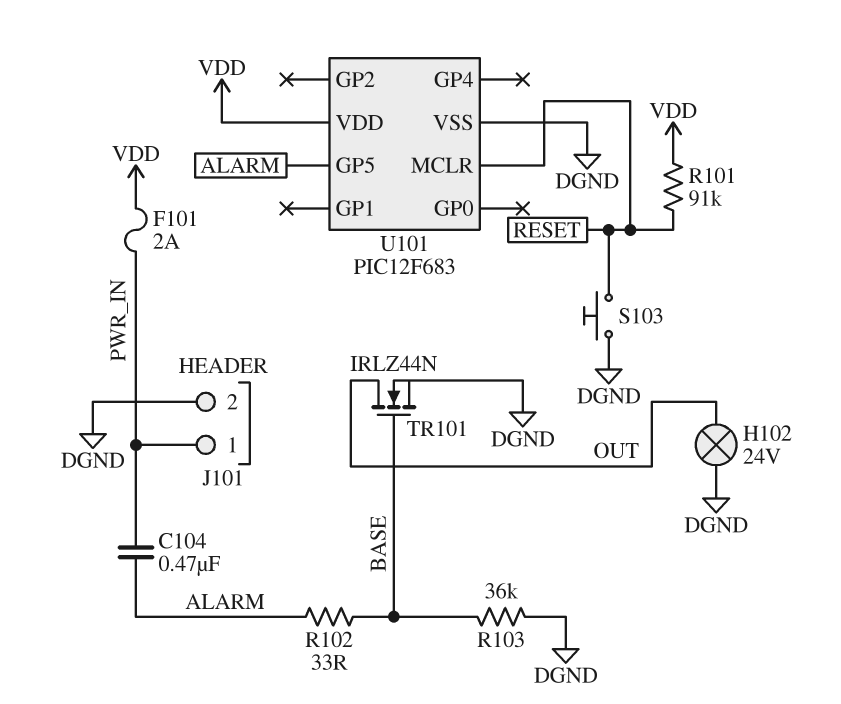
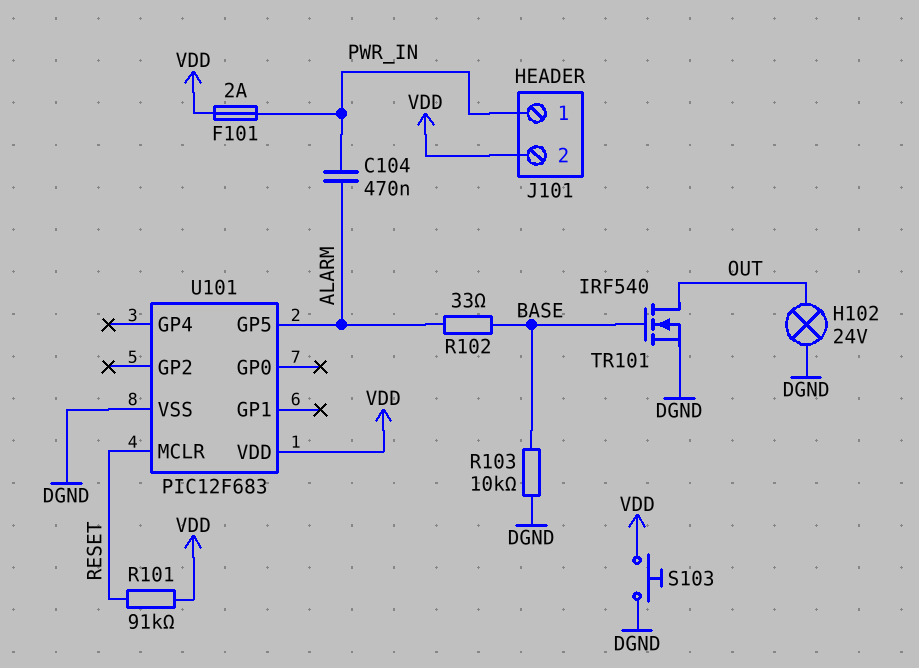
J101 pin 2: DGND -> VDD
R103: 36k (BASE, DGND) -> 10k (BASE, DGND)
S103: button (DGND, RESET) -> button (DGND, VDD)
TR101: NMOS IRLZ44N (G BASE, D OUT, S DGND) -> NMOS IRF540 (G BASE, D OUT, S DGND)

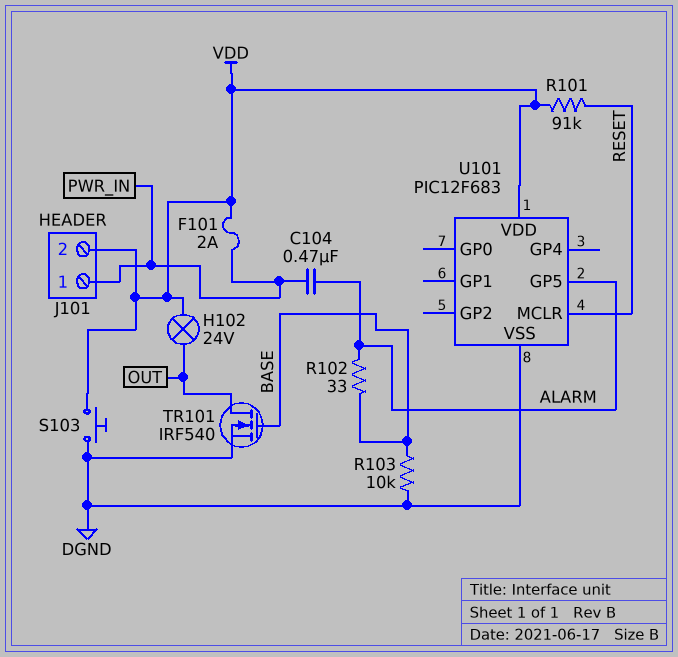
H102: lamp 24V (DGND, OUT) -> lamp 24V (OUT, VDD)

